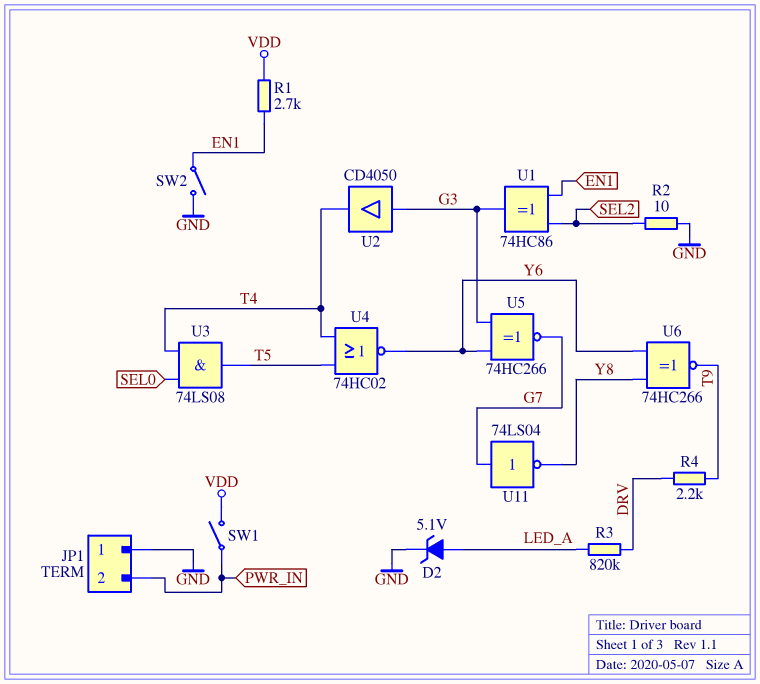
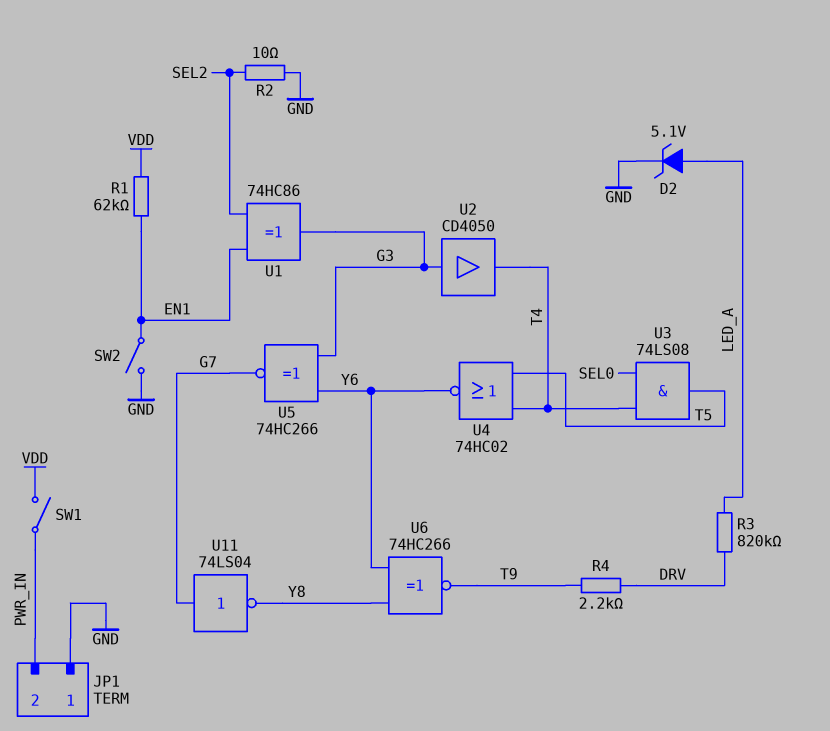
R1: 2.7k (EN1, VDD) -> 62k (EN1, VDD)

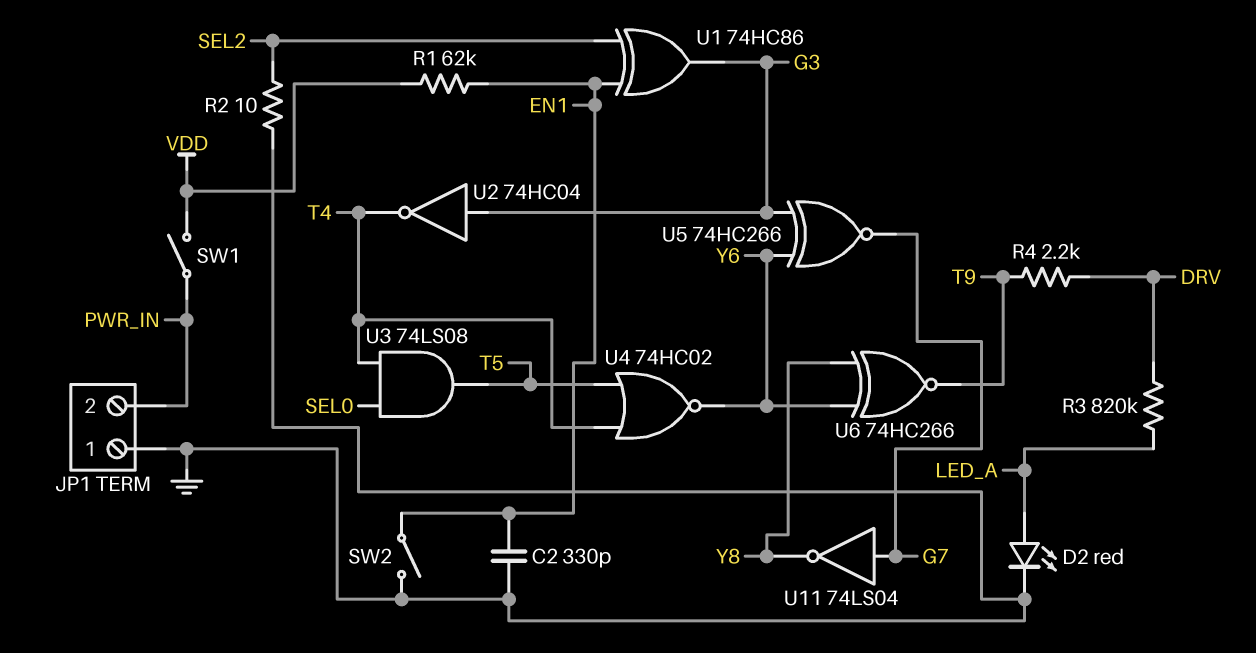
C2: none -> 330pF (EN1, GND)
D2: zener 5.1V (A LED_A, K GND) -> LED red (A LED_A, K GND)
U2: buffer CD4050 (in G3, out T4) -> NOT 74HC04 (in G3, out T4)

